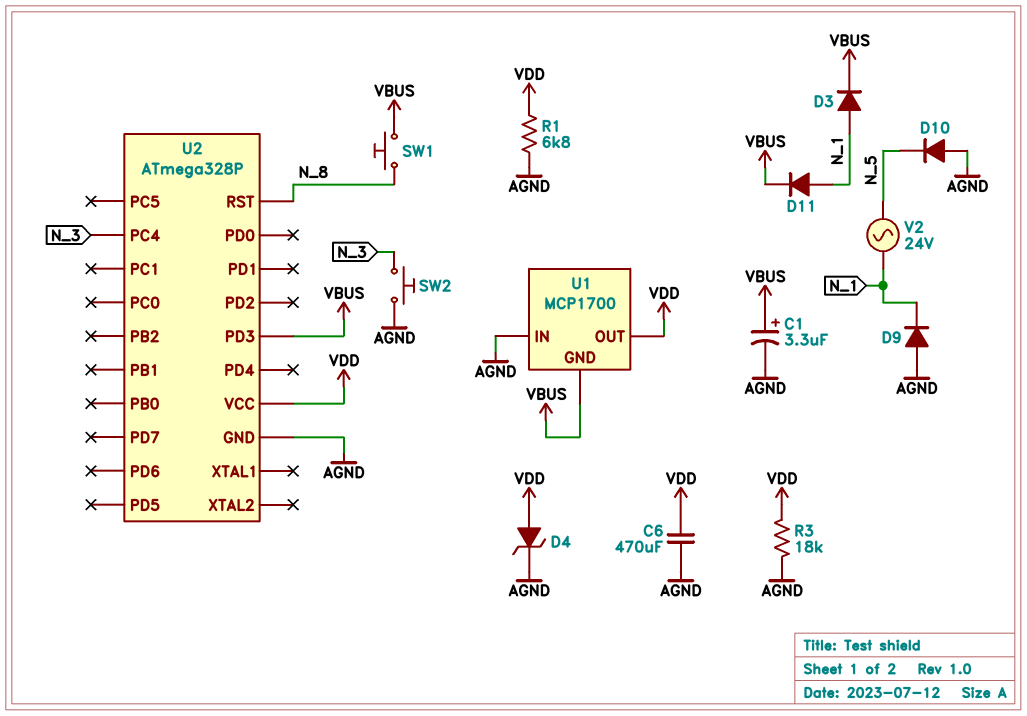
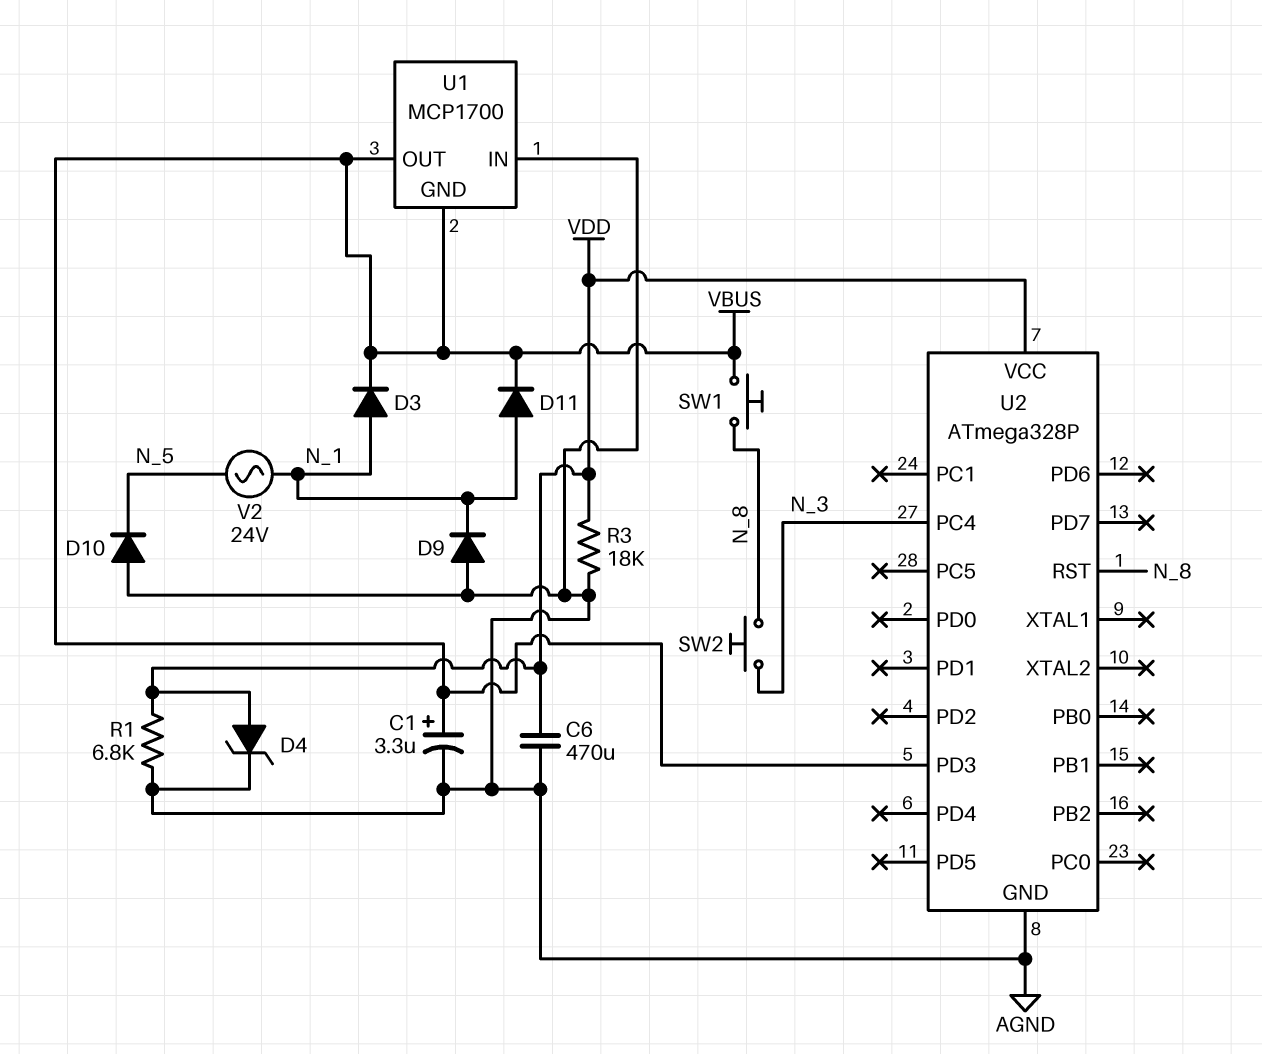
SW2: button (AGND, N_3) -> button (N_3, N_8)
U1 pin OUT: VDD -> VBUS

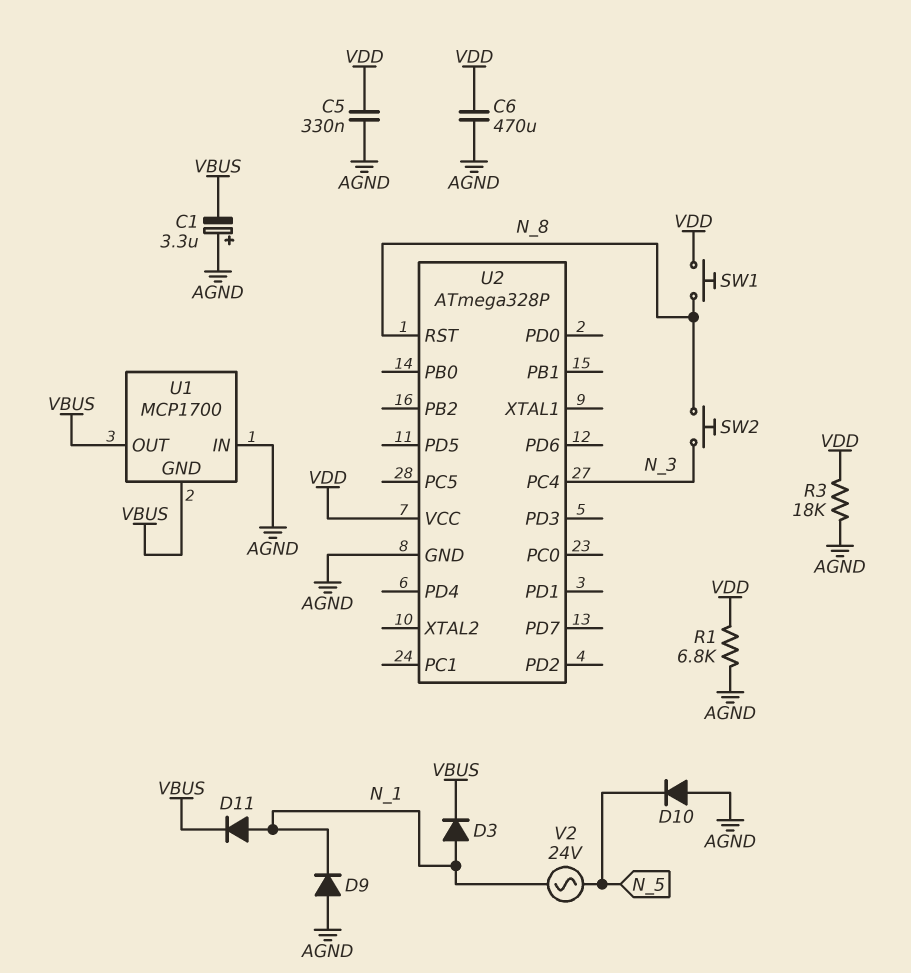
C1: 3.3uF (plus VBUS, minus AGND) -> 3.3uF (plus AGND, minus VBUS)
C5: none -> 330nF (AGND, VDD)
D4: zener (A VDD, K AGND) -> none
SW1: button (N_8, VBUS) -> button (N_8, VDD)
U2 pin PD3: VBUS -> none

